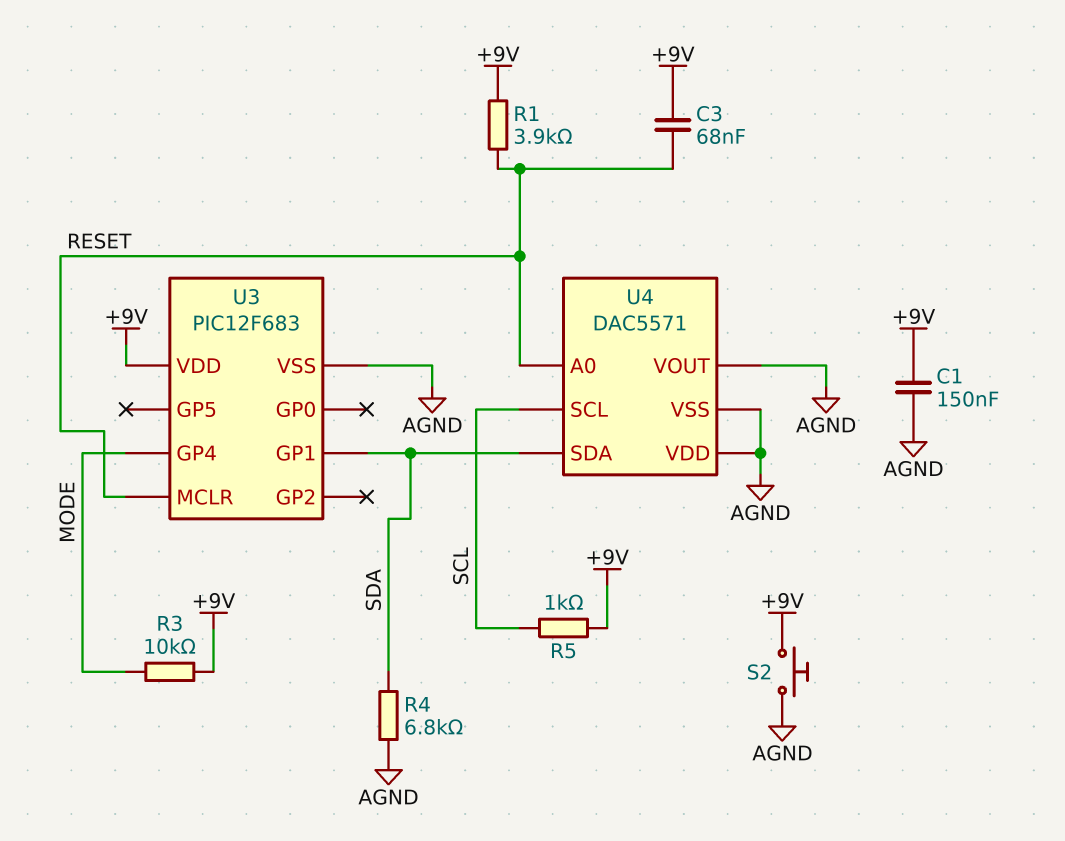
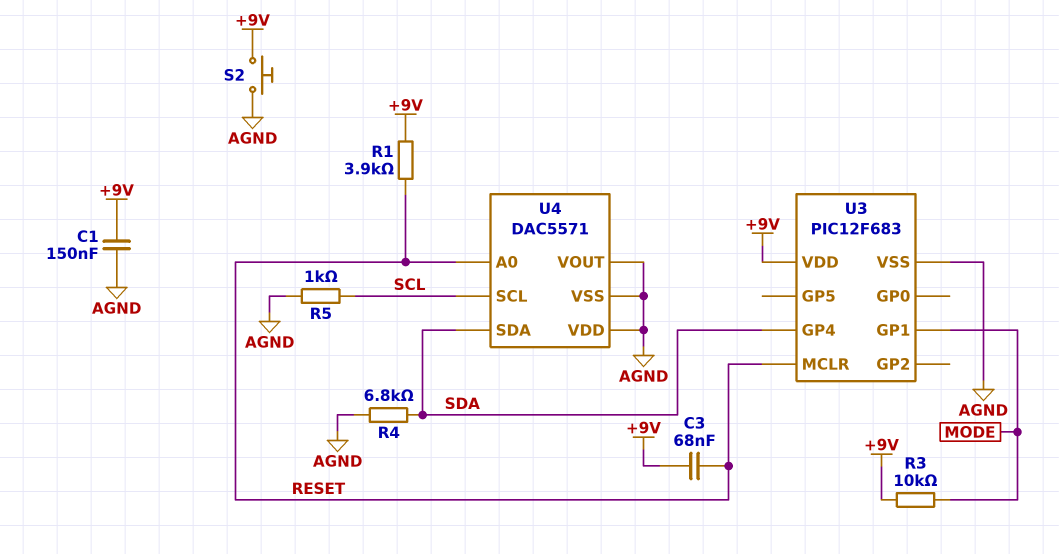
R5: 1k (+9V, SCL) -> 1k (AGND, SCL)
U3 pin GP1: SDA -> MODE
U3 pin GP4: MODE -> SDA

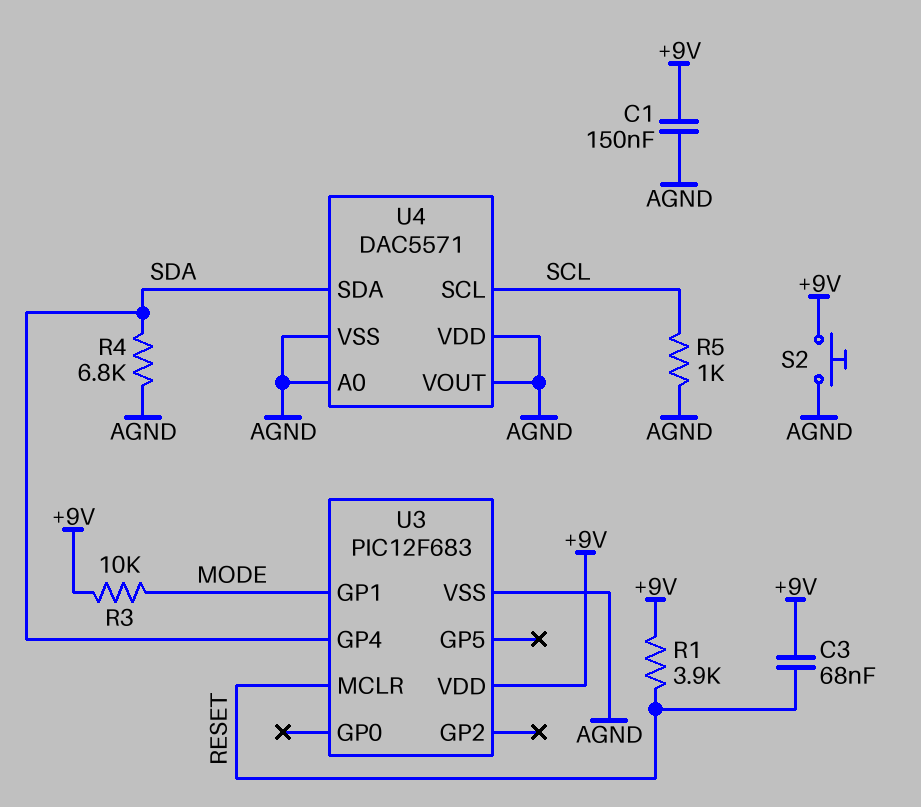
U4 pin A0: RESET -> AGND

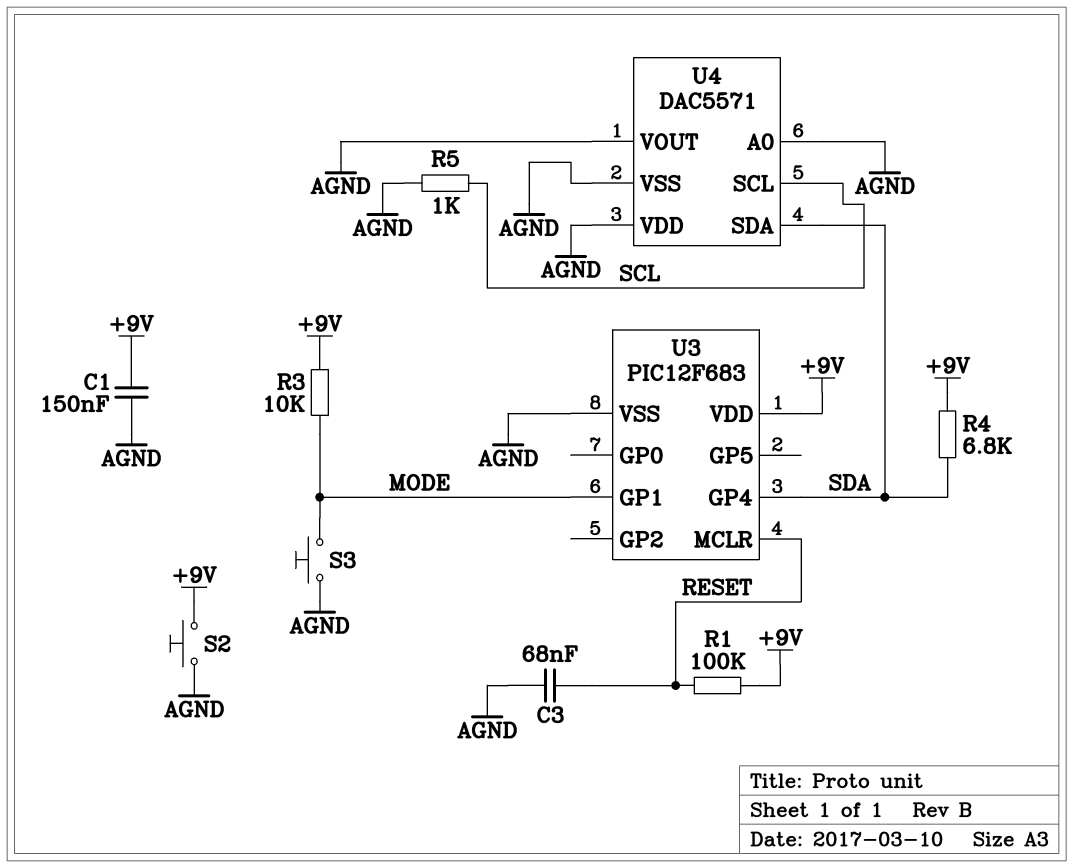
C3: 68nF (+9V, RESET) -> 68nF (AGND, RESET)
R1: 3.9k (+9V, RESET) -> 100k (+9V, RESET)
R4: 6.8k (AGND, SDA) -> 6.8k (+9V, SDA)
S3: none -> button (AGND, MODE)

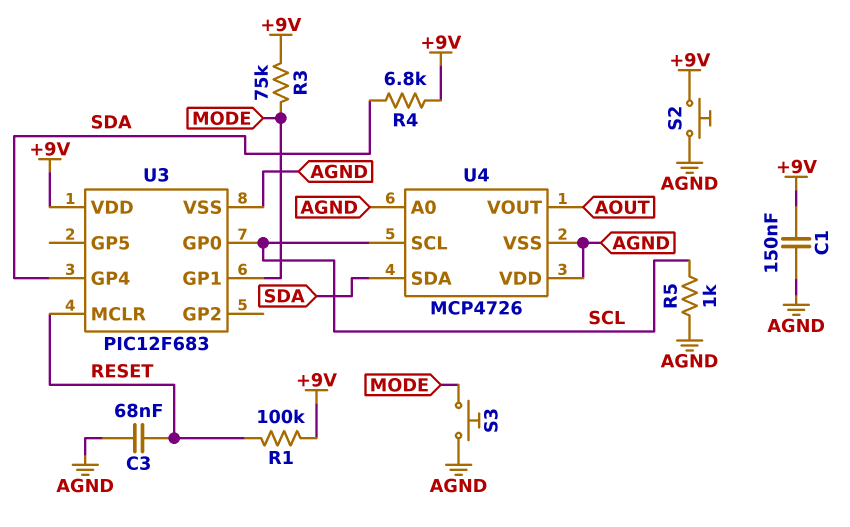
R3: 10k (+9V, MODE) -> 75k (+9V, MODE)
U3 pin GP0: none -> SCL
U4: DAC5571 -> MCP4726
U4 pin VOUT: AGND -> AOUT

